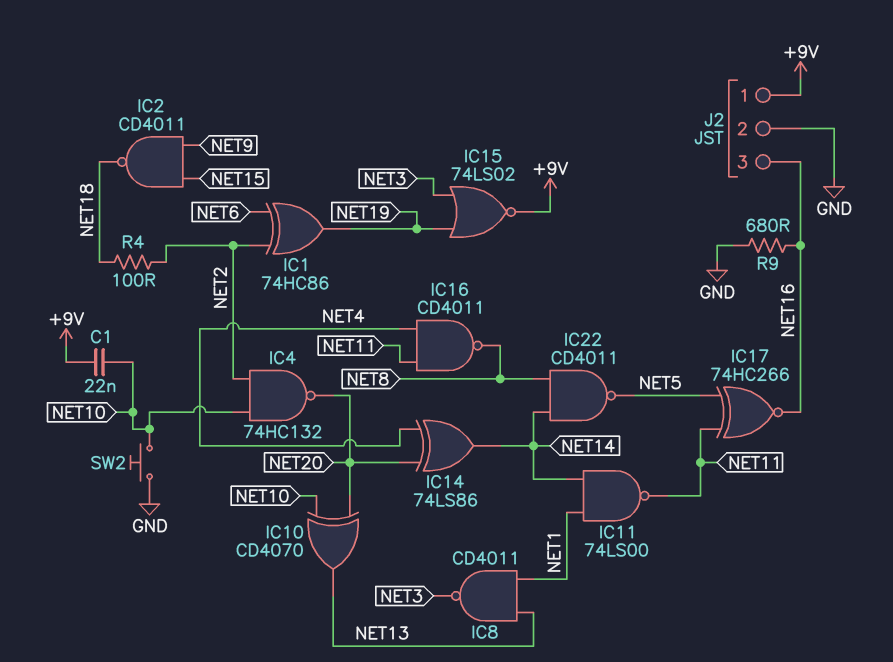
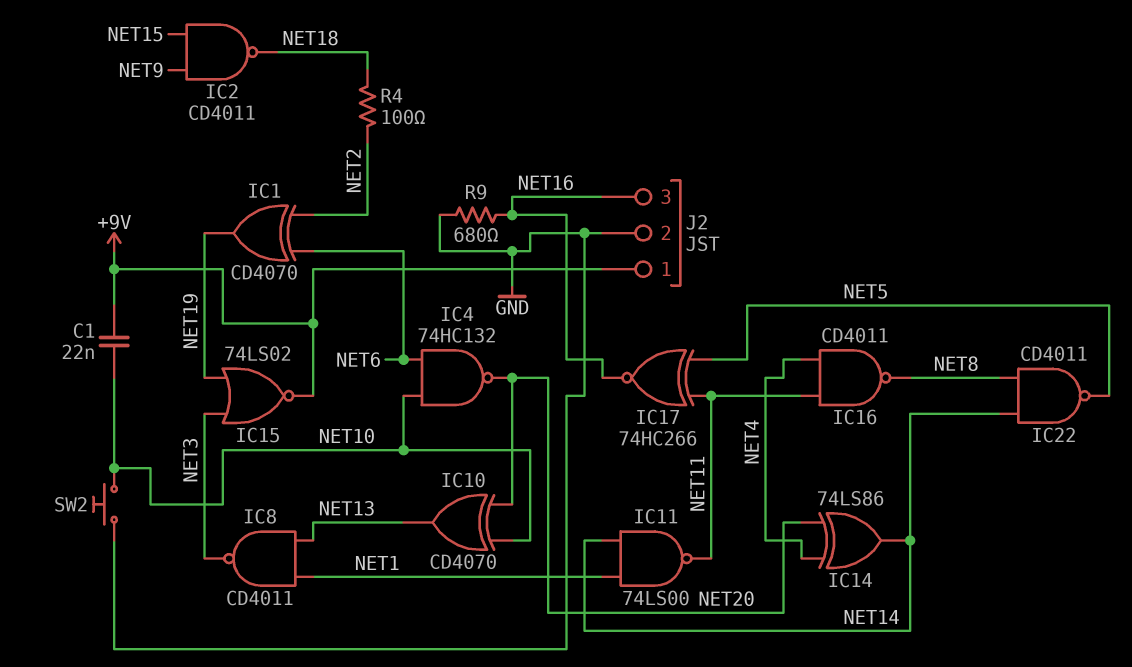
IC1: XOR 74HC86 (in NET2, in NET6, out NET19) -> XOR CD4070 (in NET2, in NET6, out NET19)
IC4: NAND 74HC132 (in NET2, in NET10, out NET20) -> NAND 74HC132 (in NET6, in NET10, out NET20)

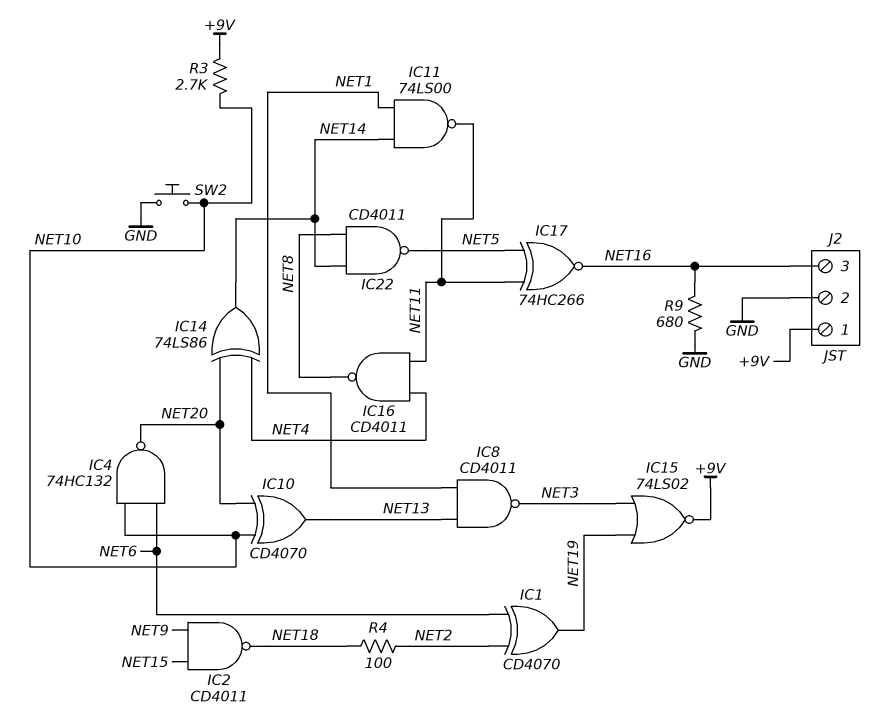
C1: 22nF (+9V, NET10) -> none
R3: none -> 2.7k (+9V, NET10)

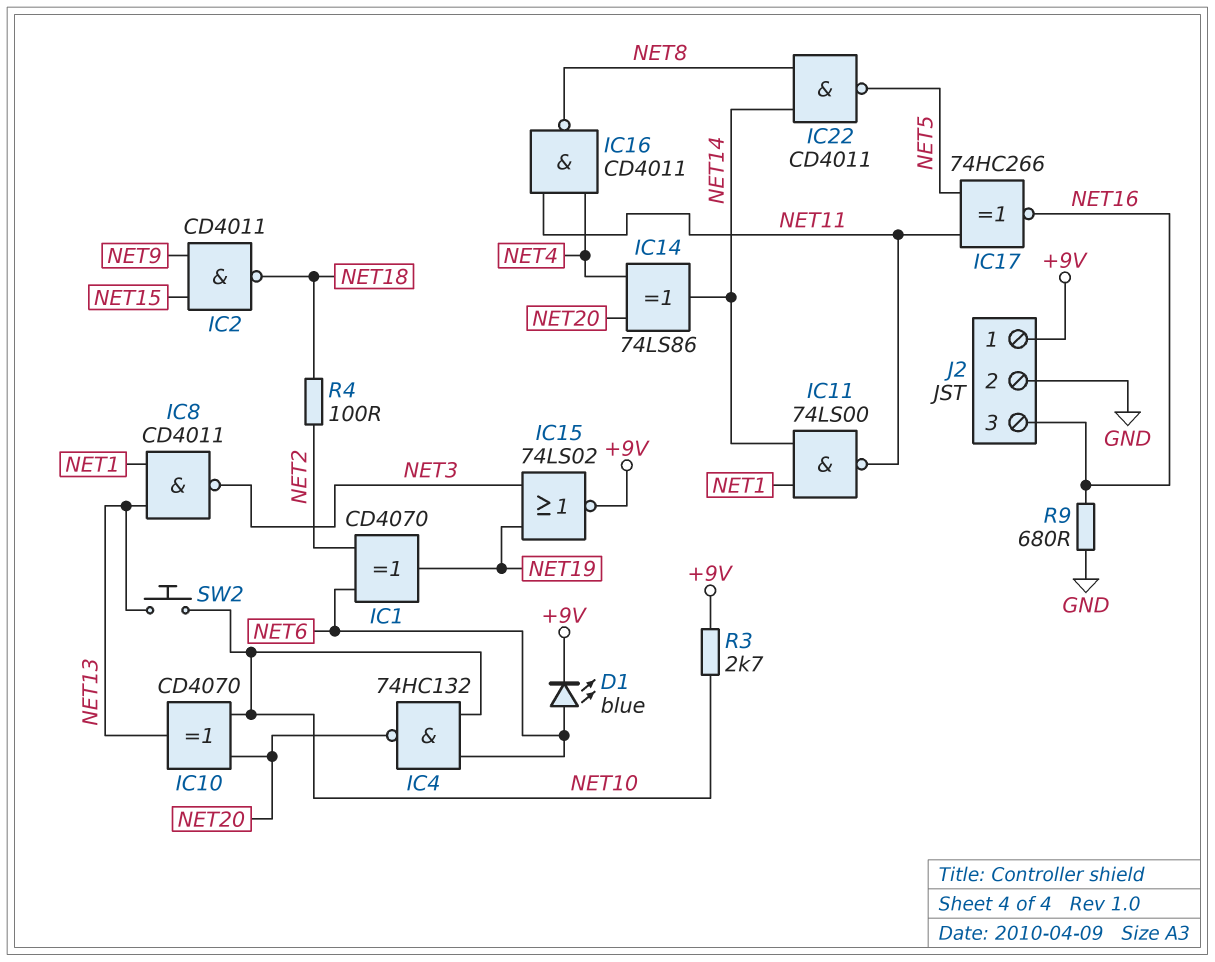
D1: none -> LED blue (A NET6, K +9V)
SW2: button (GND, NET10) -> button (NET10, NET13)

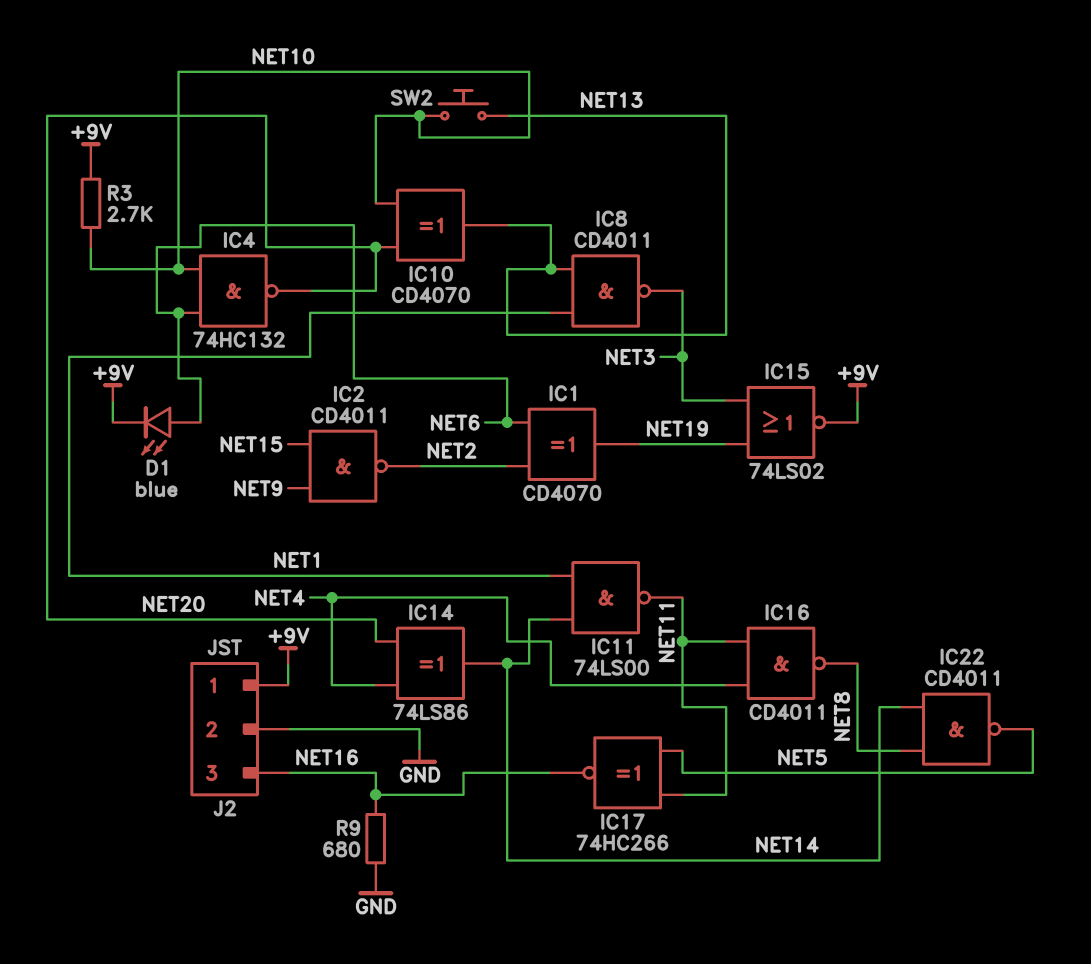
IC2: NAND CD4011 (in NET9, in NET15, out NET18) -> NAND CD4011 (in NET9, in NET15, out NET2)
R4: 100 (NET2, NET18) -> none

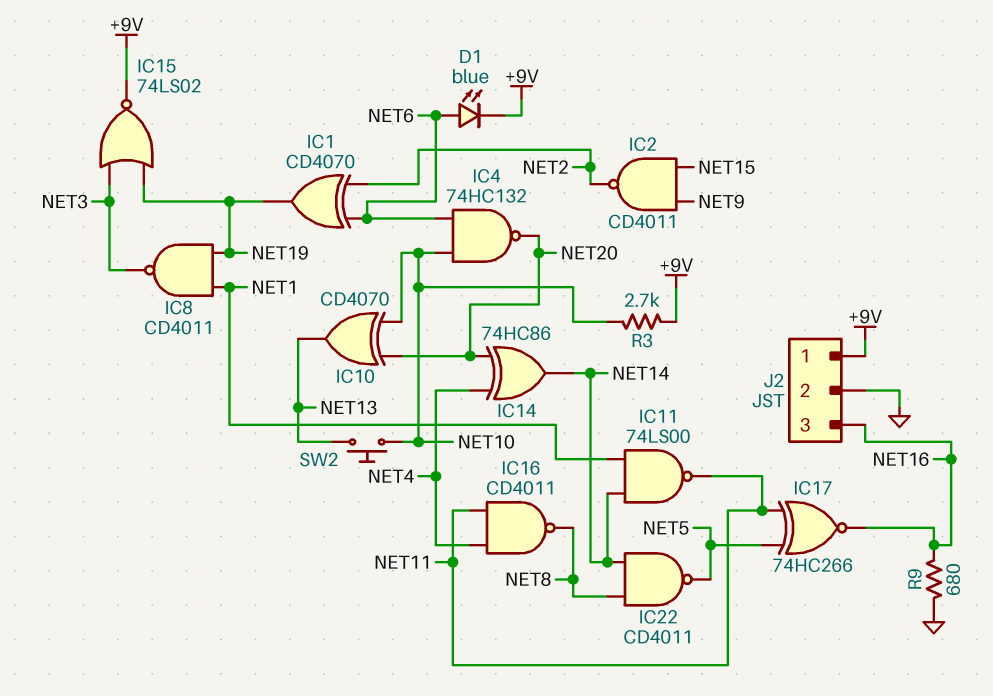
IC8: NAND CD4011 (in NET1, in NET13, out NET3) -> NAND CD4011 (in NET1, in NET19, out NET3)
IC14: XOR 74LS86 (in NET4, in NET20, out NET14) -> XOR 74HC86 (in NET4, in NET20, out NET14)

